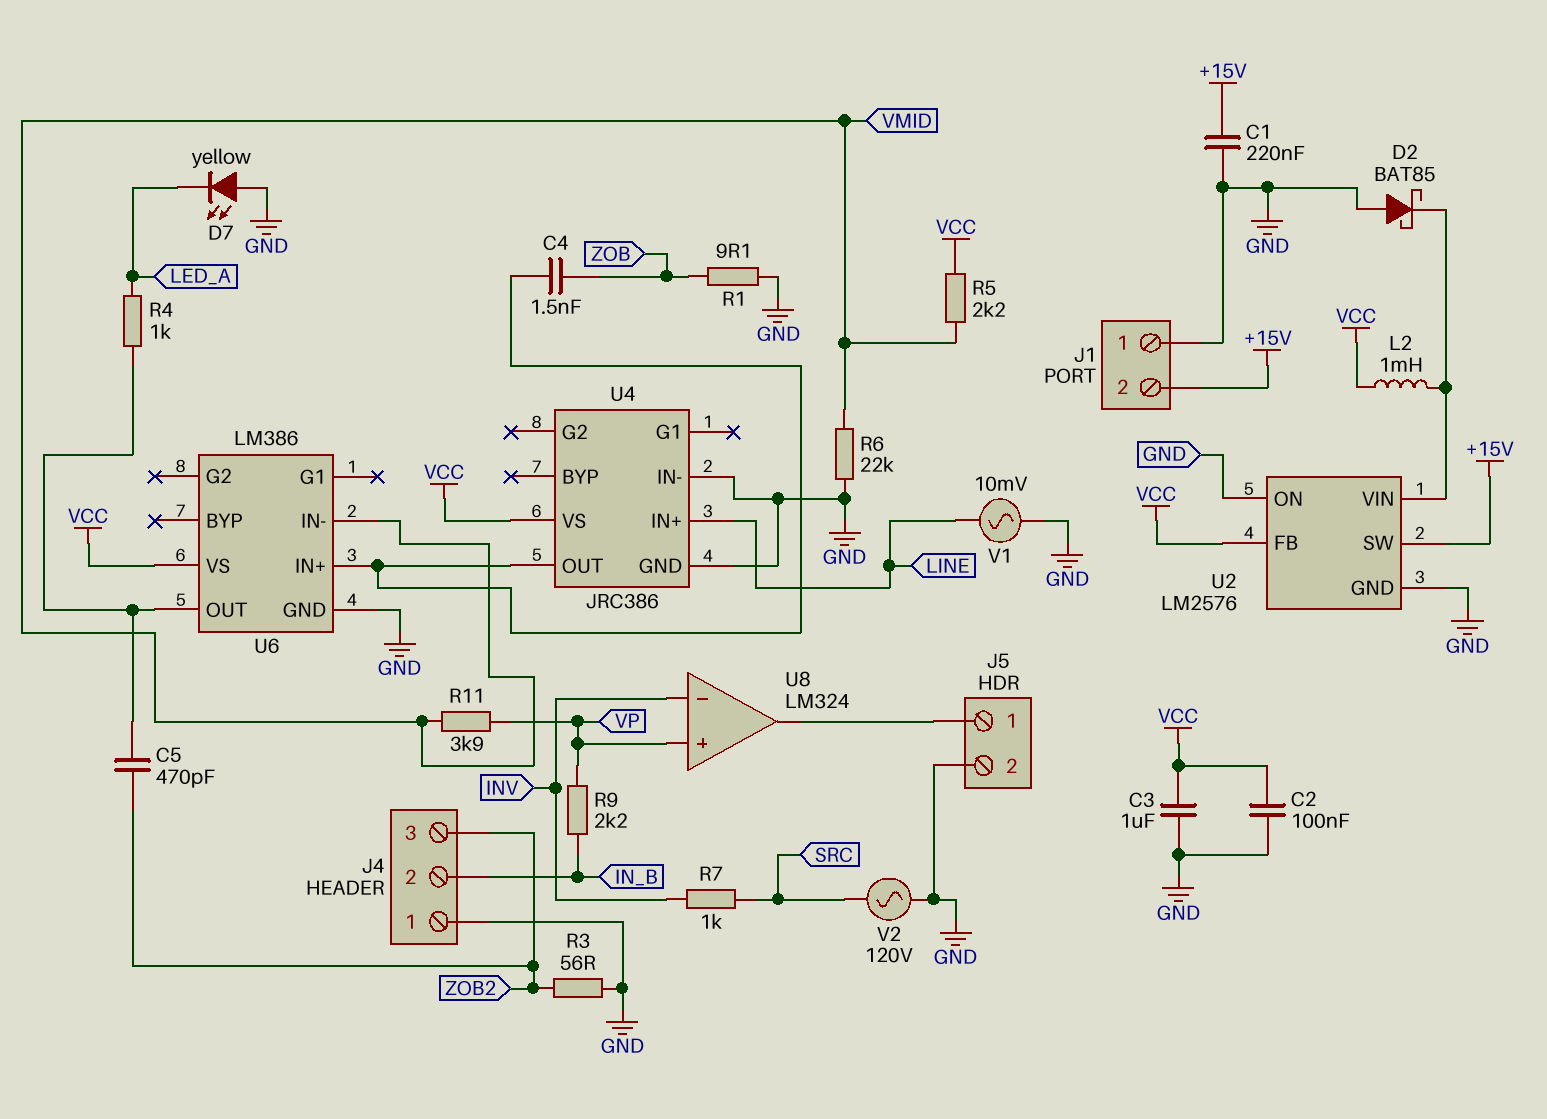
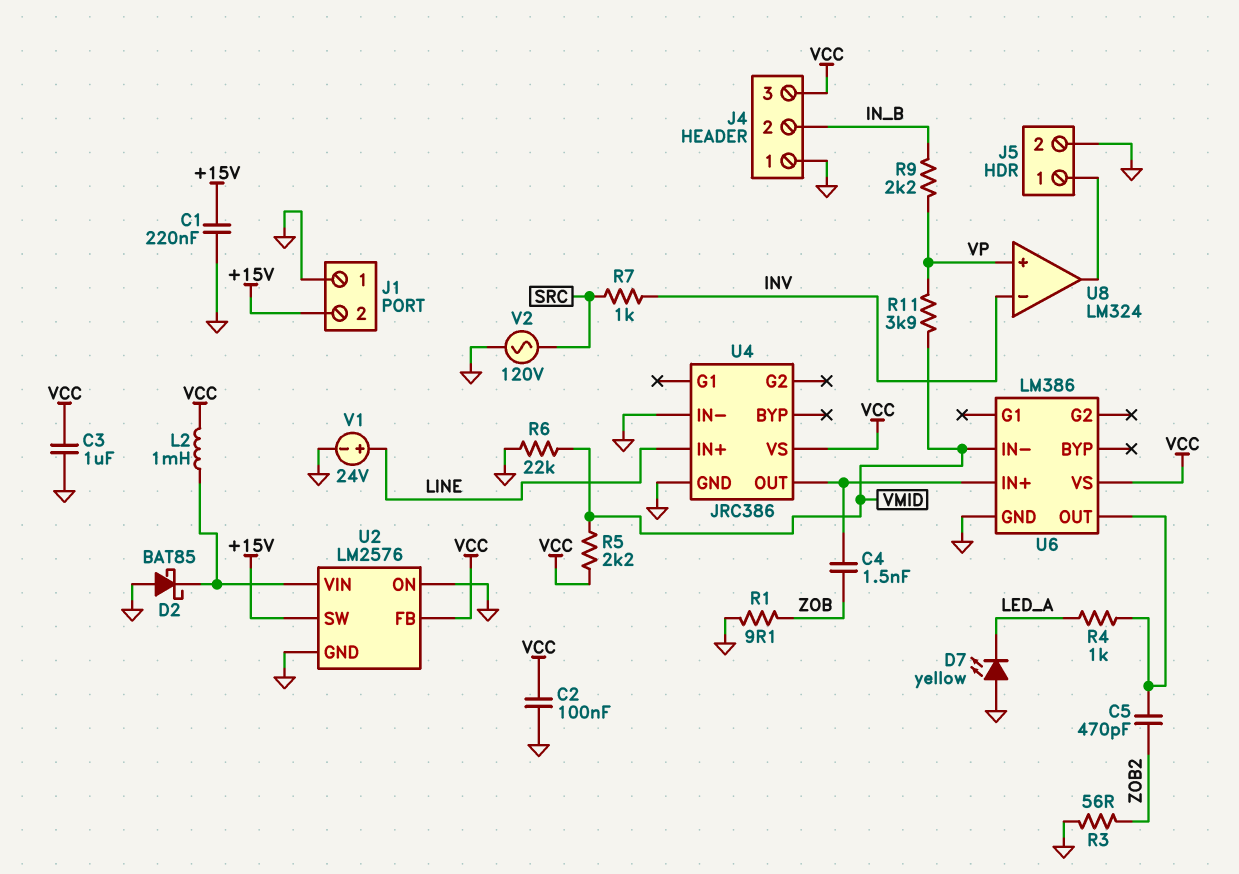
J4 pin 3: ZOB2 -> VCC
V1: AC 10mV (GND, LINE) -> 24V (plus LINE, minus GND)

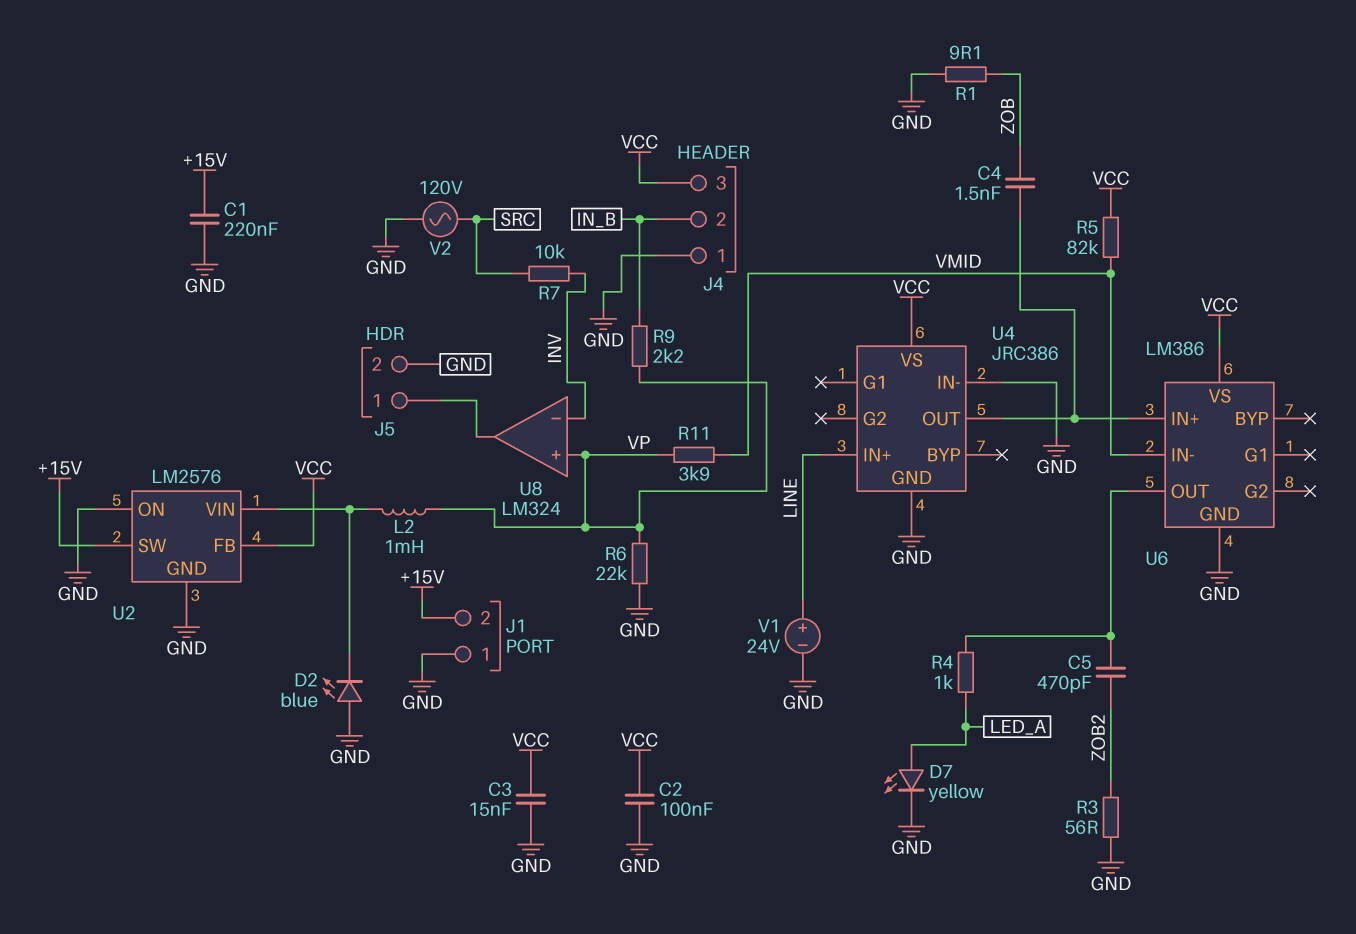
C3: 1uF (GND, VCC) -> 15nF (GND, VCC)
D2: schottky BAT85 (A GND, K U2/VIN) -> LED blue (A GND, K U2/VIN)
D7: LED yellow (A GND, K LED_A) -> LED yellow (A LED_A, K GND)
L2: 1mH (U2/VIN, VCC) -> 1mH (U2/VIN, VP)
R5: 2.2k (VCC, VMID) -> 82k (VCC, VMID)
R6: 22k (GND, VMID) -> 22k (GND, VP)
R7: 1k (INV, SRC) -> 10k (INV, SRC)

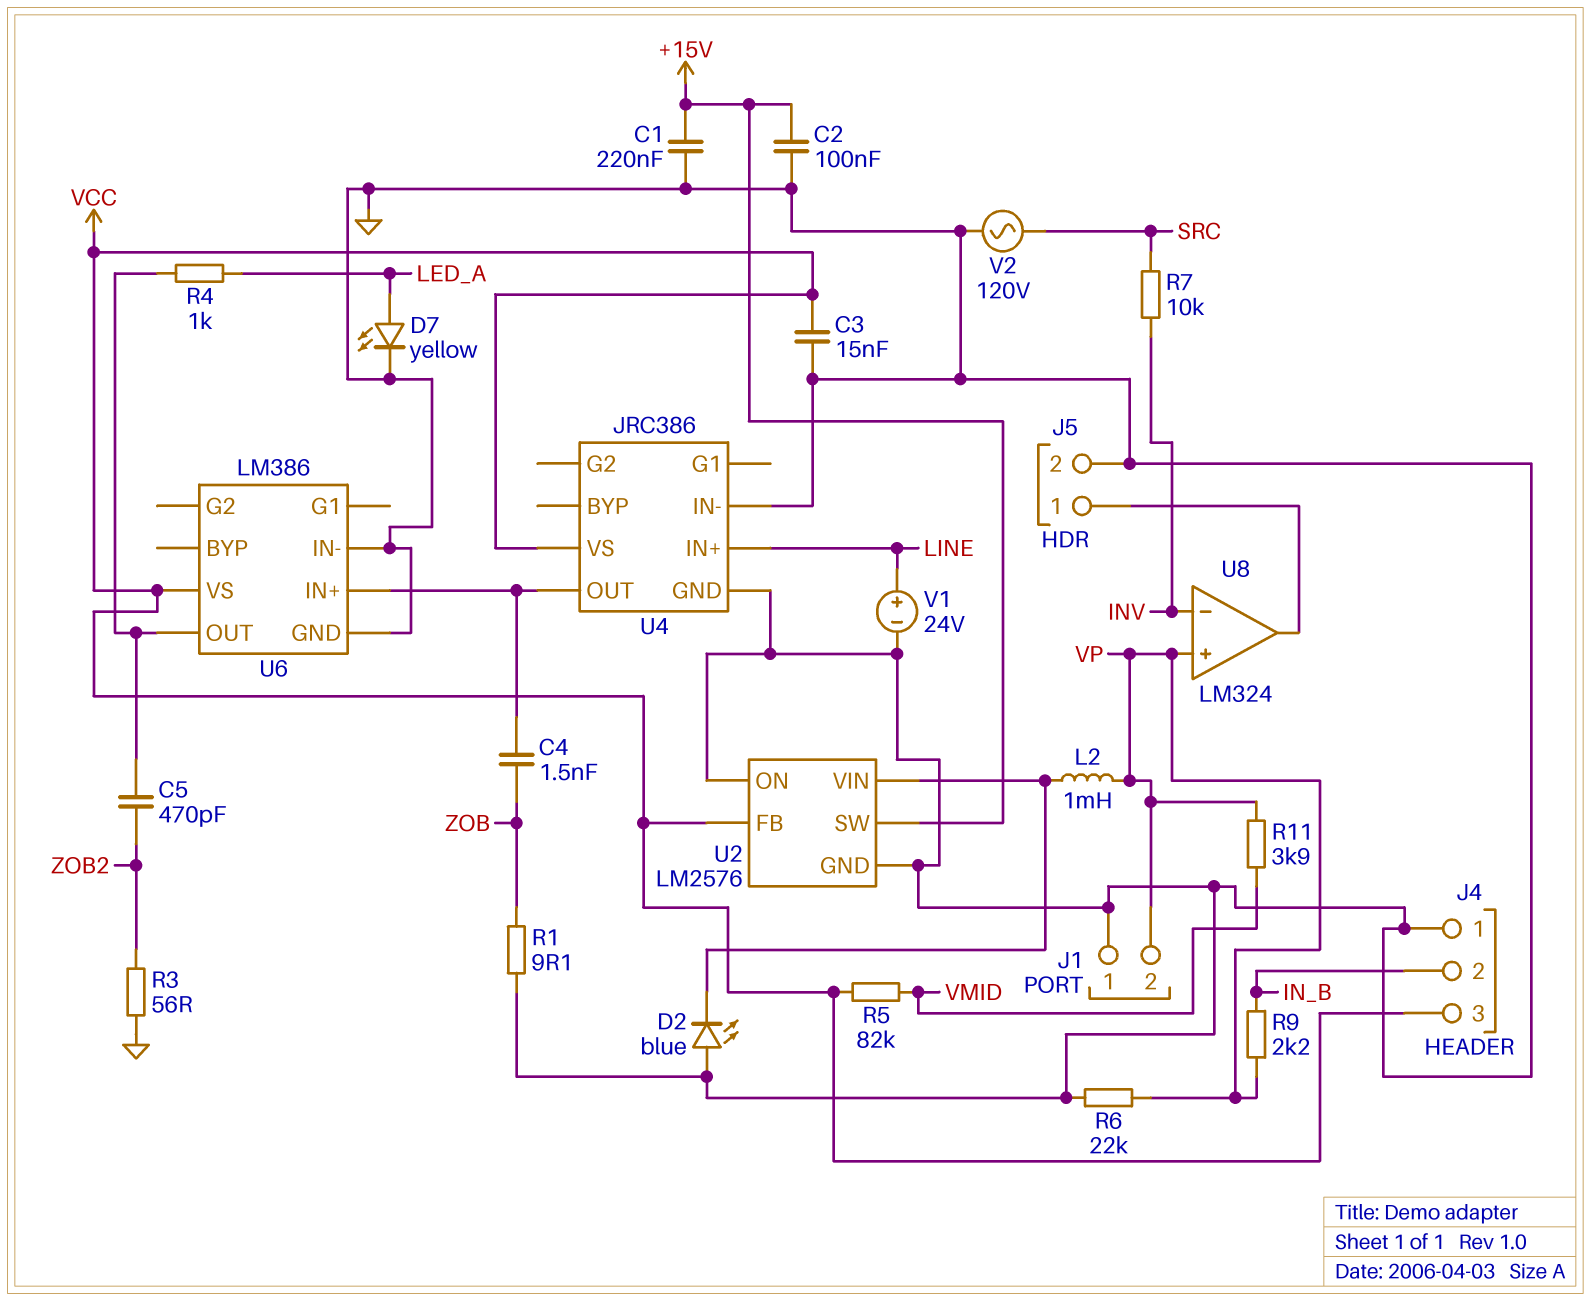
C2: 100nF (GND, VCC) -> 100nF (+15V, GND)
J1 pin 2: +15V -> VP
U6 pin IN-: VMID -> GND

